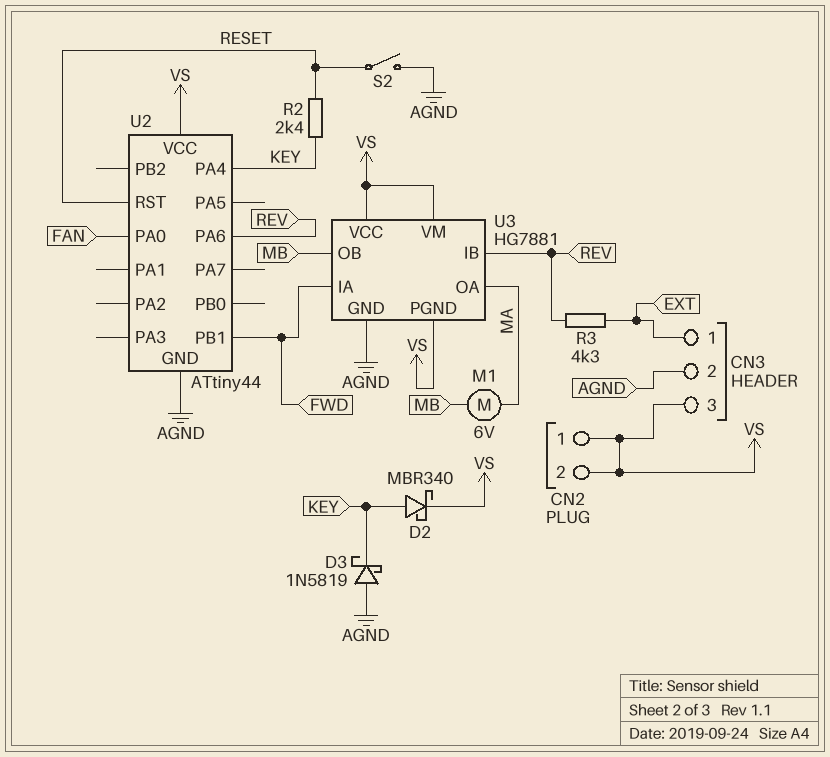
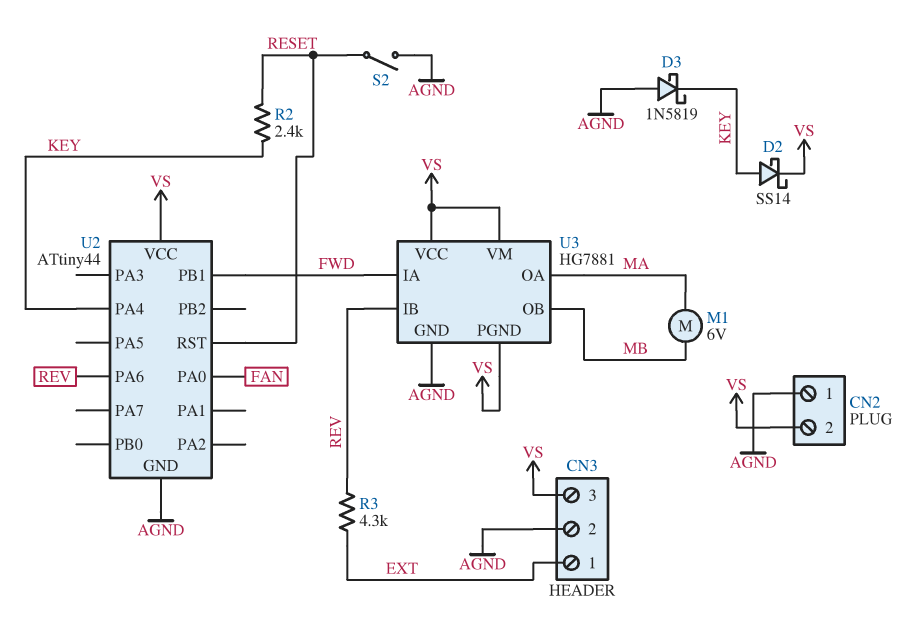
CN2 pin 1: VS -> AGND
D2: schottky MBR340 (A KEY, K VS) -> schottky SS14 (A KEY, K VS)

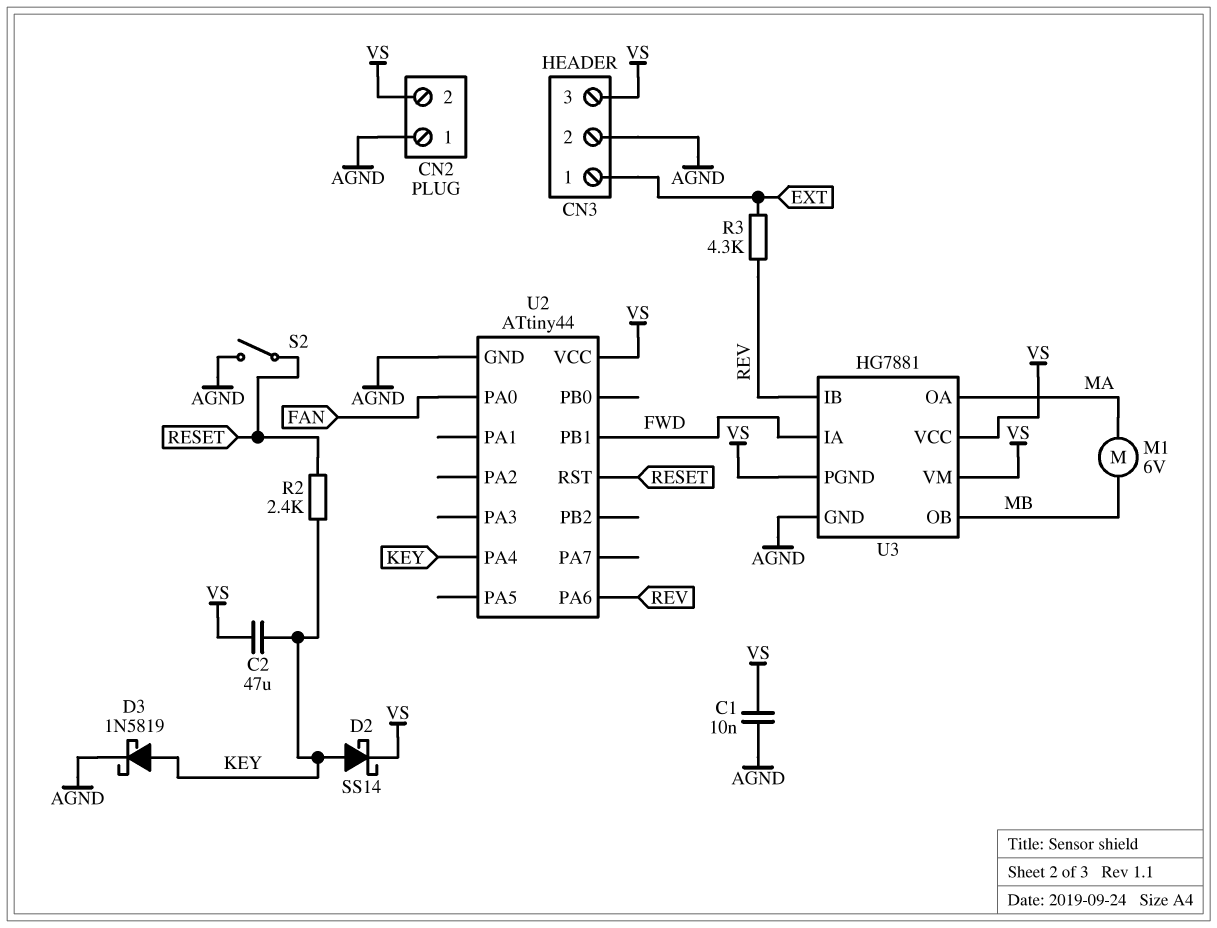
C1: none -> 10nF (AGND, VS)
C2: none -> 47uF (KEY, VS)
D3: schottky 1N5819 (A AGND, K KEY) -> schottky 1N5819 (A KEY, K AGND)

